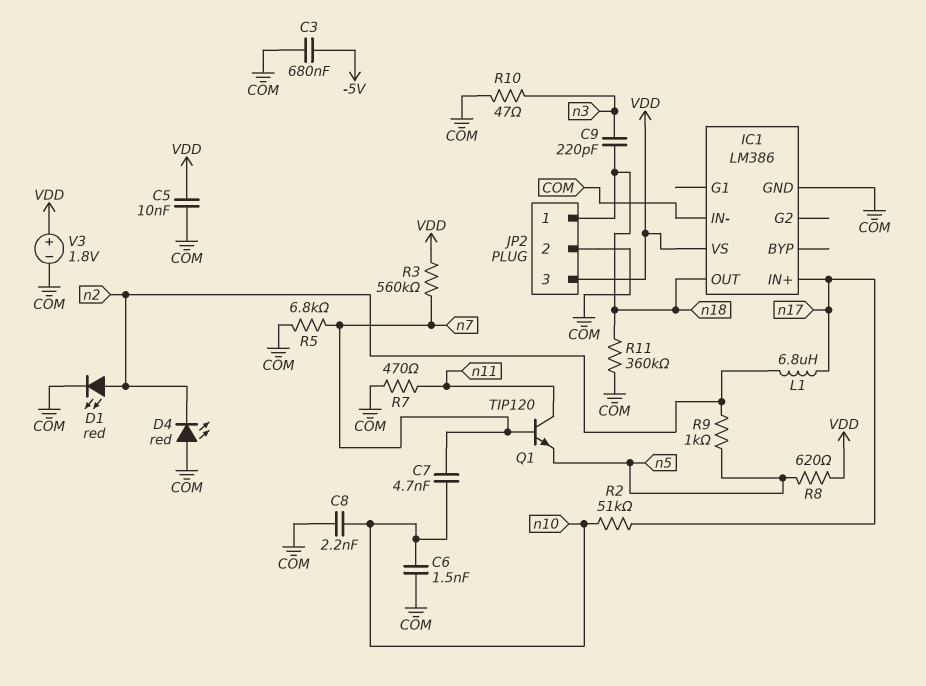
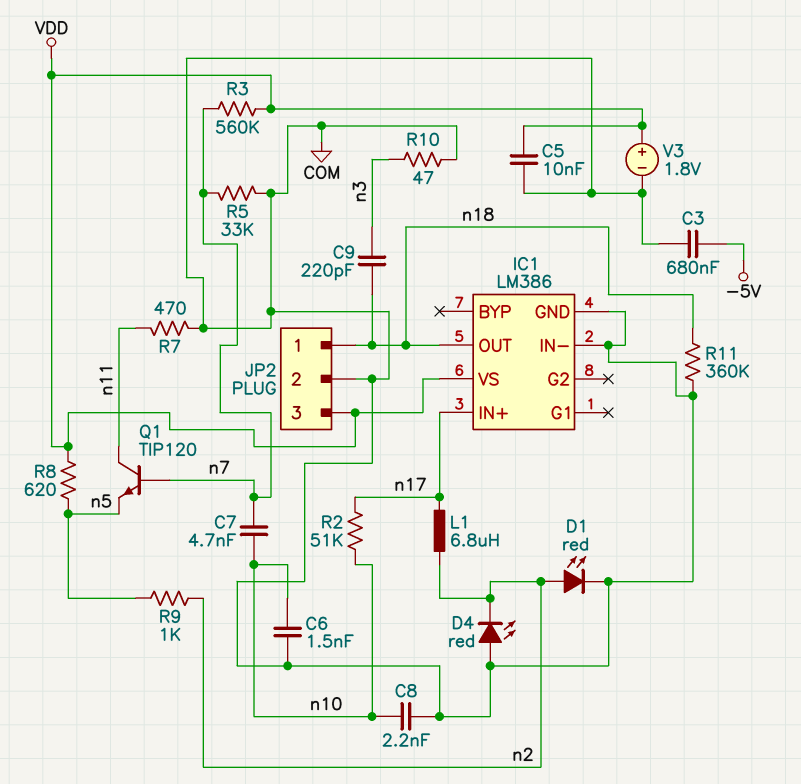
R5: 6.8k (COM, n7) -> 33k (COM, n7)

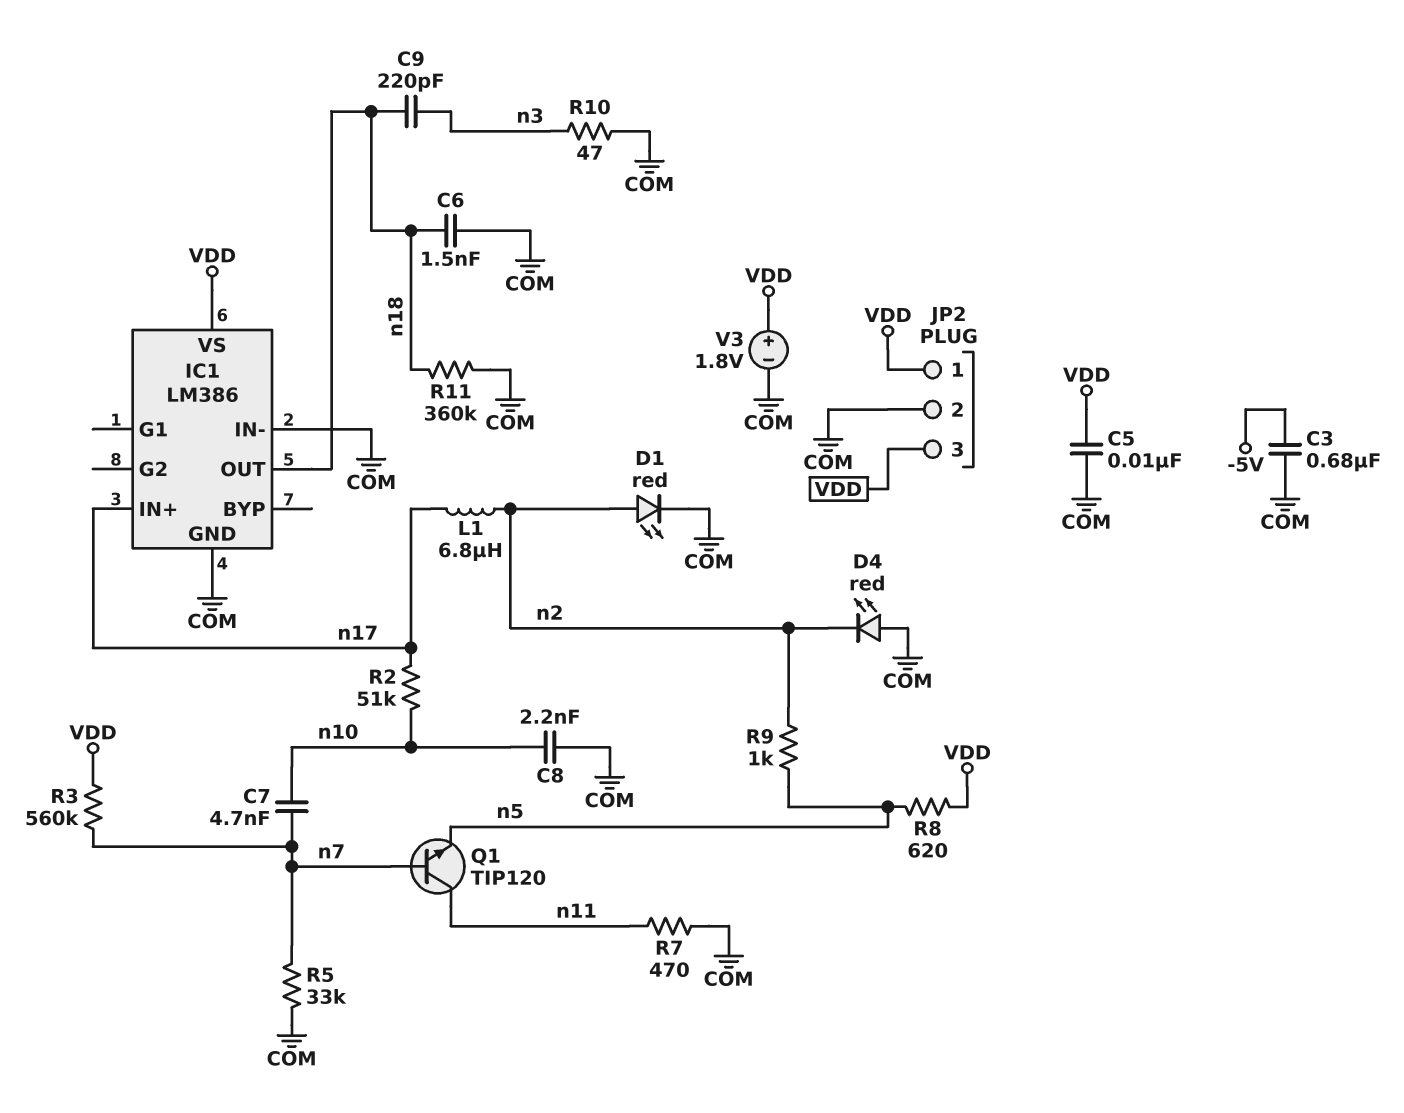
C6: 1.5nF (COM, n10) -> 1.5nF (COM, n18)
JP2 pin 1: n18 -> VDD

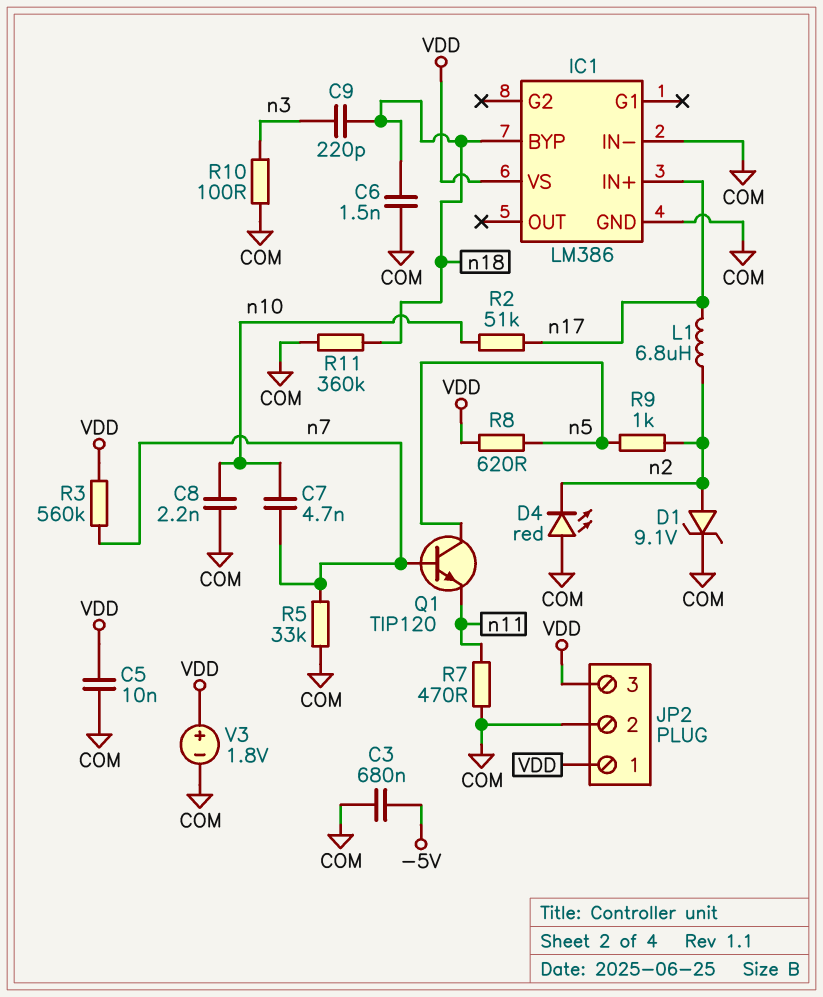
D1: LED red (A n2, K COM) -> zener 9.1V (A n2, K COM)
IC1 pin BYP: none -> n18
IC1 pin OUT: n18 -> none
Q1: NPN TIP120 (B n7, C n11, E n5) -> NPN TIP120 (B n7, C n5, E n11)
R10: 47 (COM, n3) -> 100 (COM, n3)

